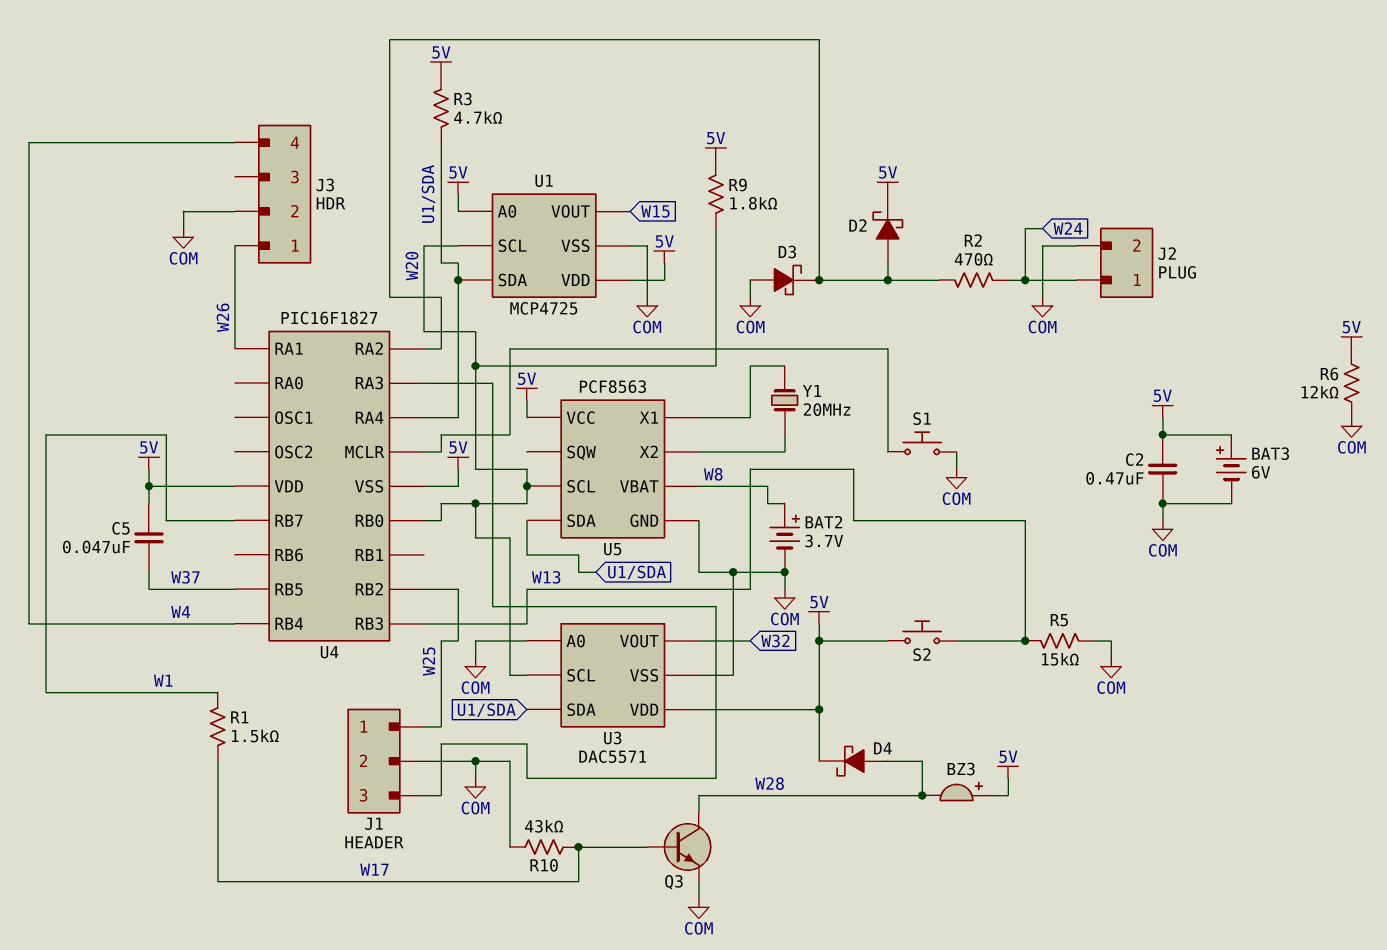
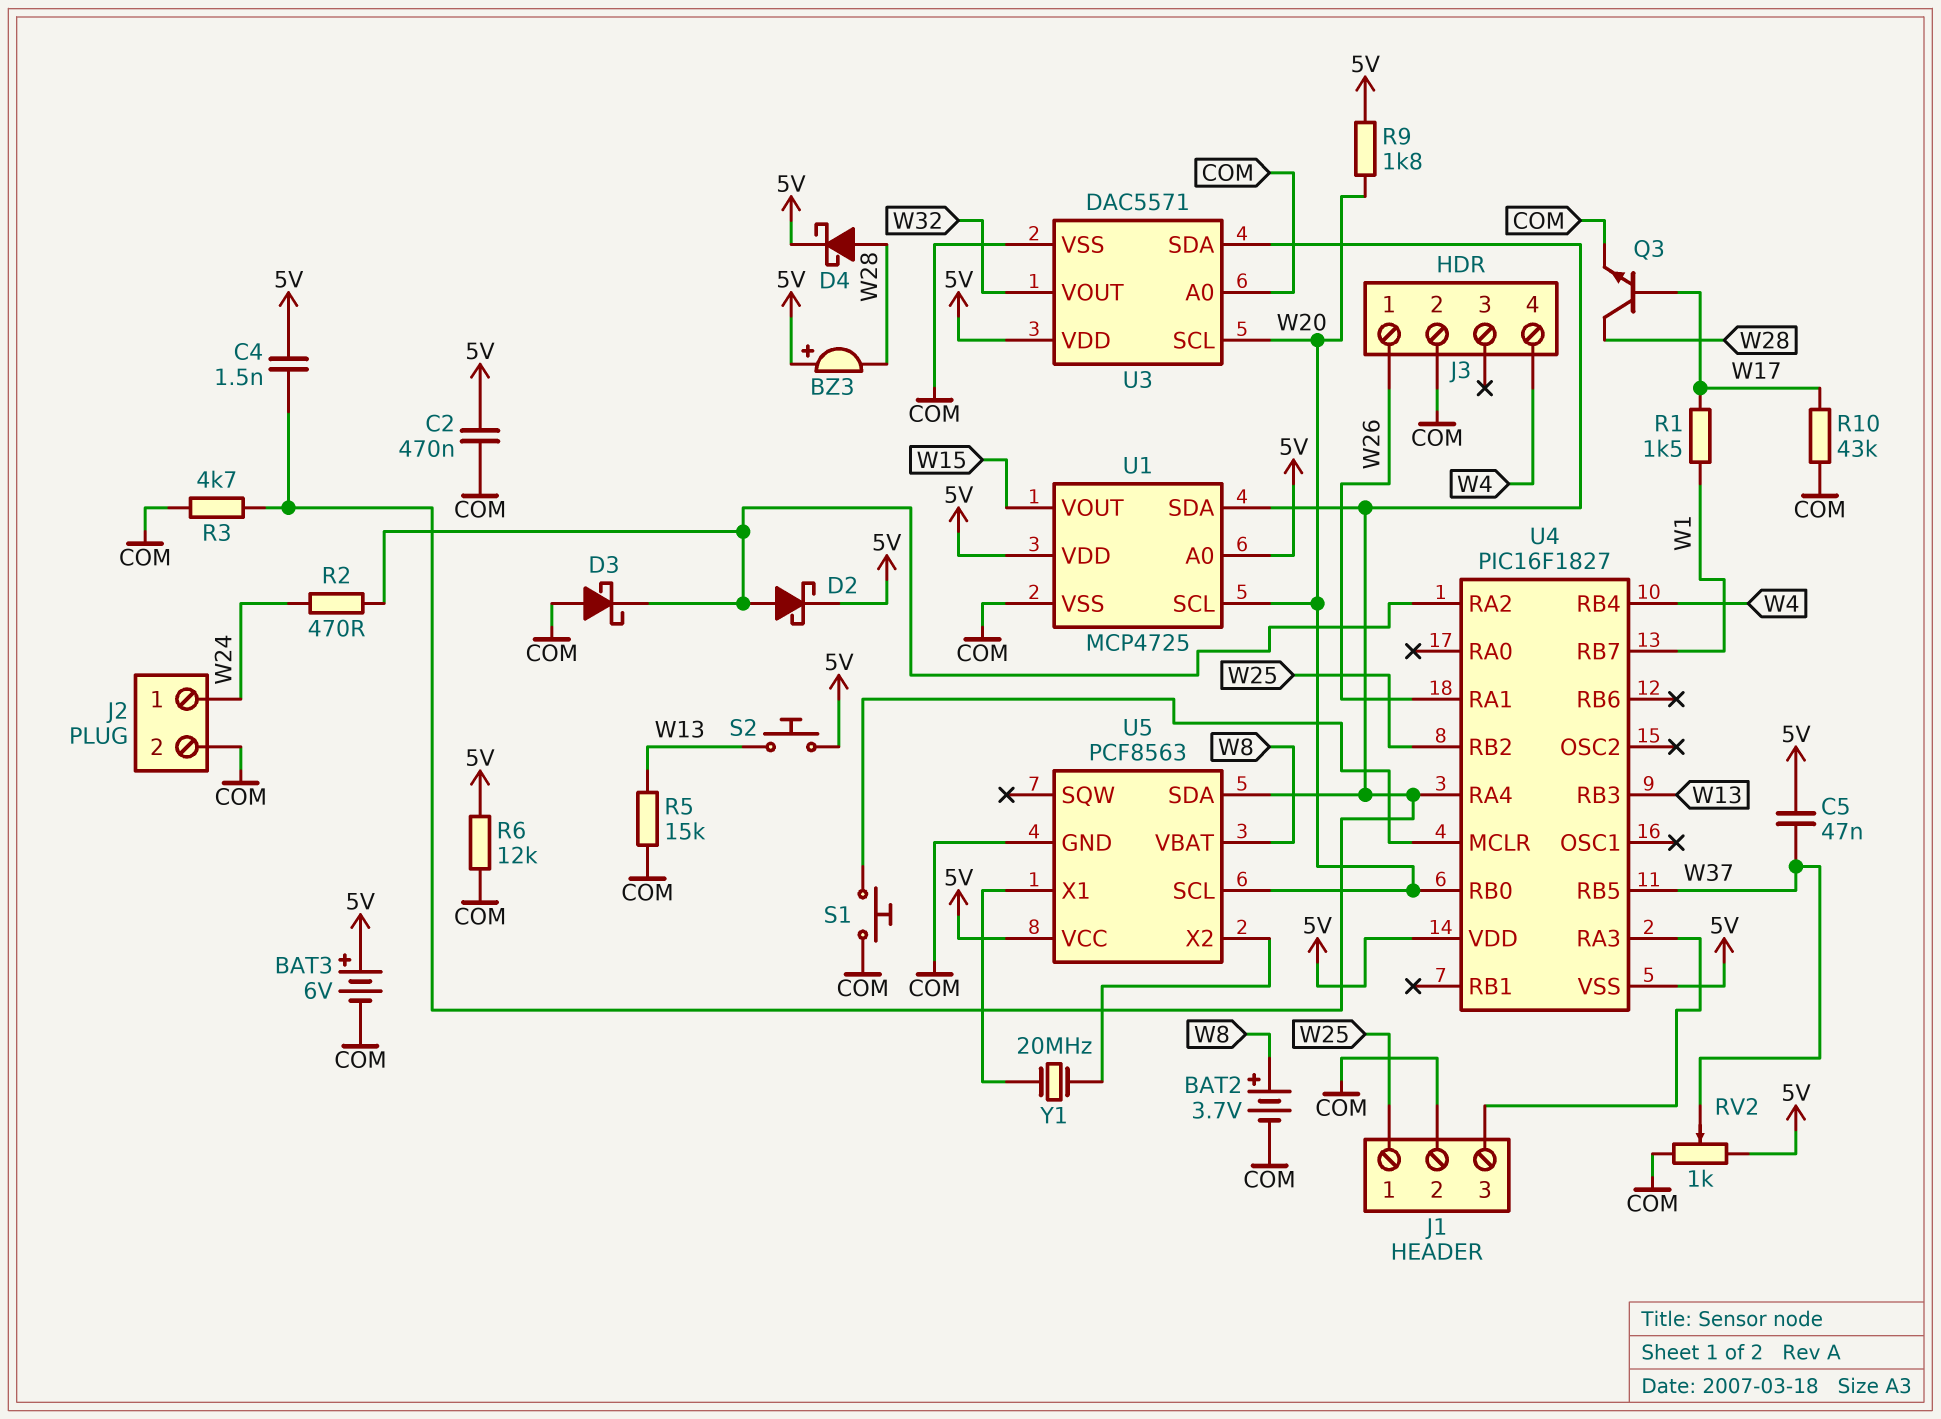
C4: none -> 1.5nF (5V, U1/SDA)
R3: 4.7k (5V, U1/SDA) -> 4.7k (COM, U1/SDA)
RV2: none -> 1k (5V, COM, wiper W37)

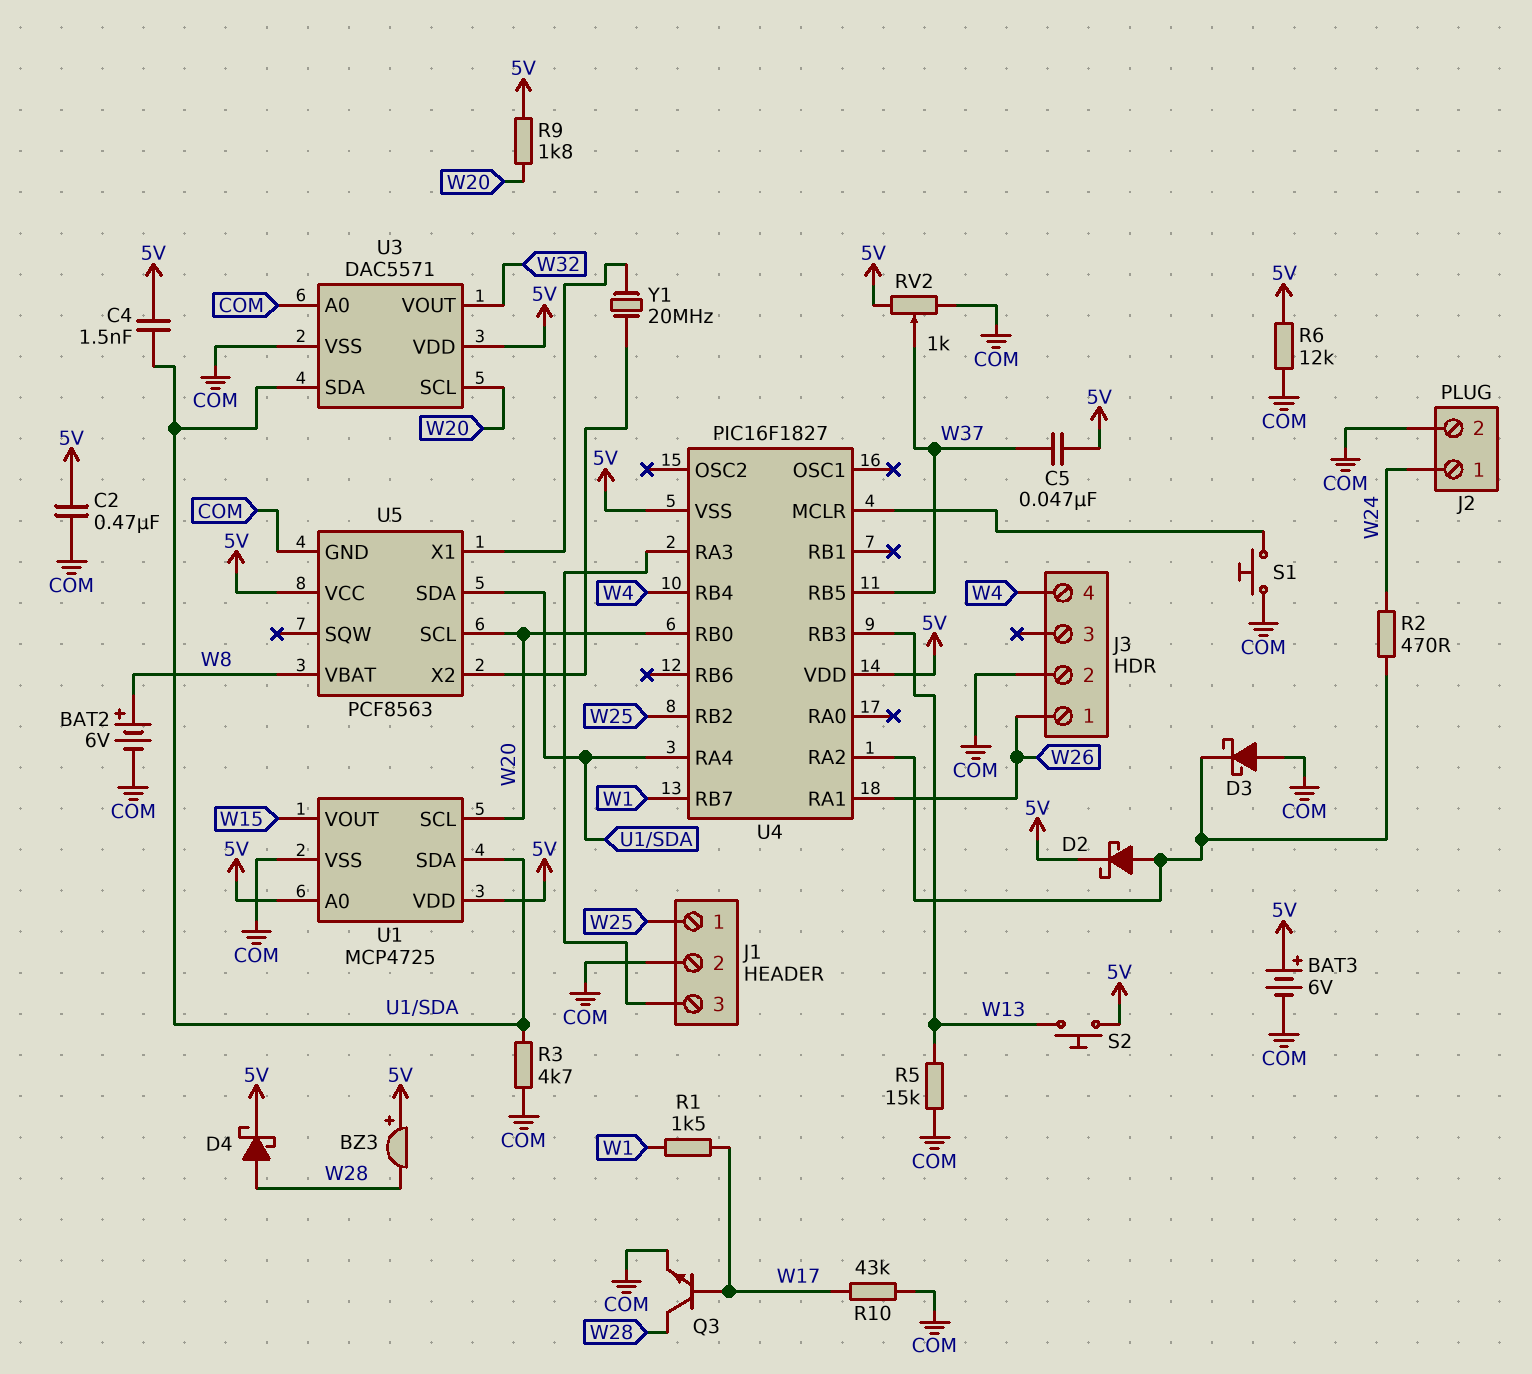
BAT2: 3.7V (plus W8, minus COM) -> 6V (plus W8, minus COM)

